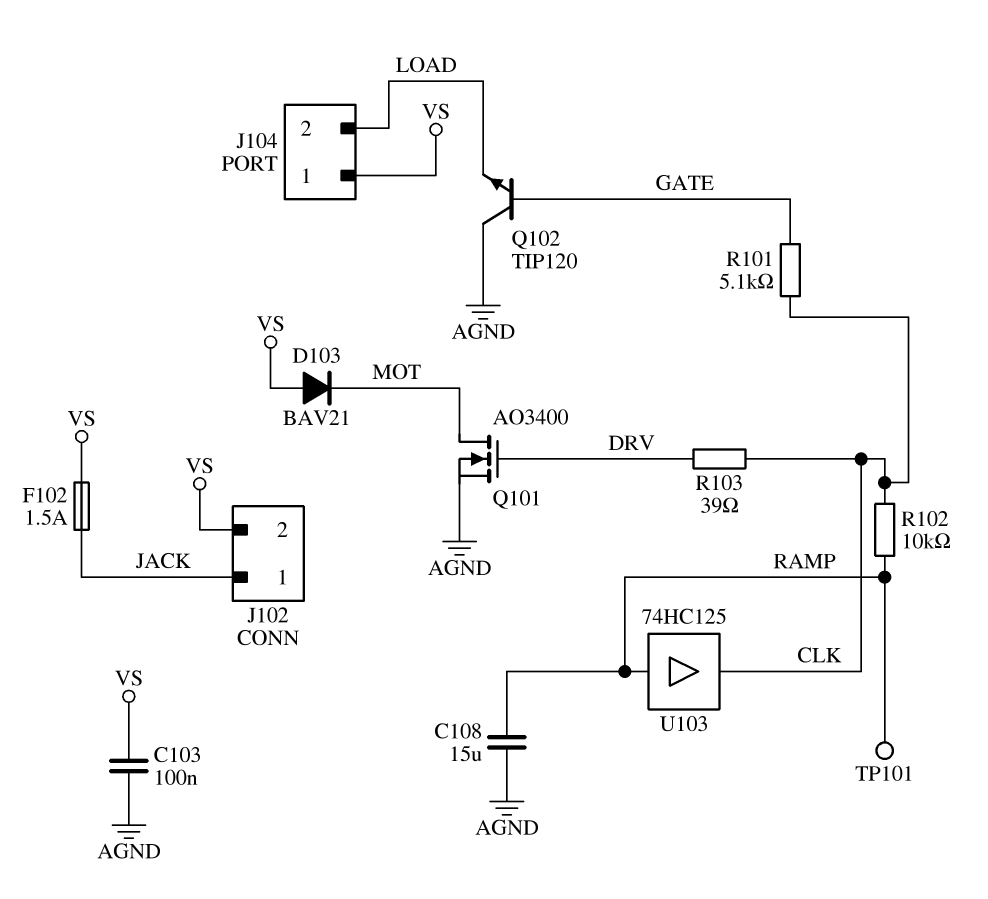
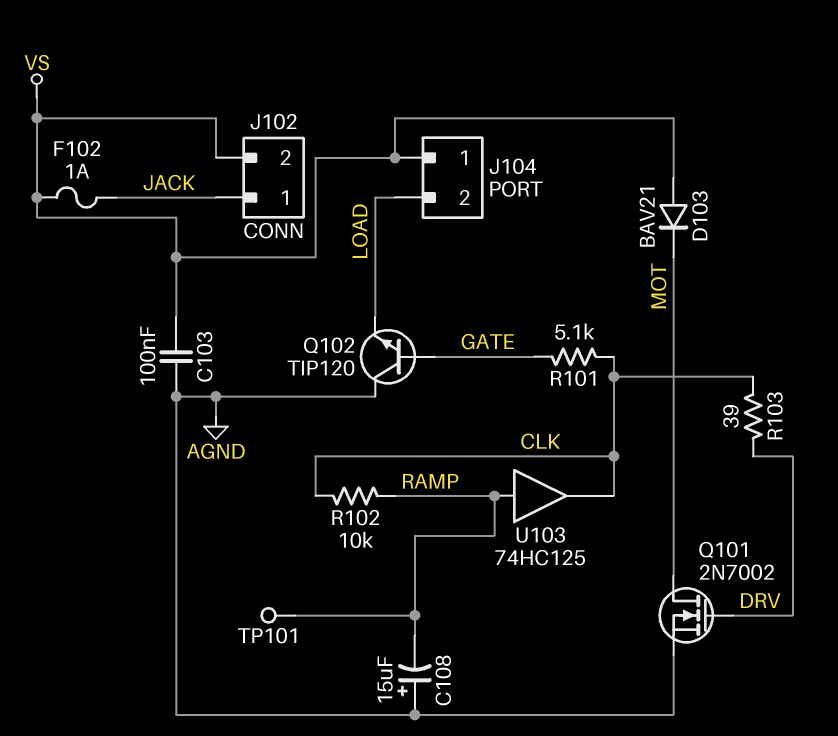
C108: 15uF (AGND, RAMP) -> 15uF (plus AGND, minus RAMP)
F102: 1.5A (JACK, VS) -> 1A (JACK, VS)
Q101: NMOS AO3400 (G DRV, D MOT, S AGND) -> NMOS 2N7002 (G DRV, D MOT, S AGND)

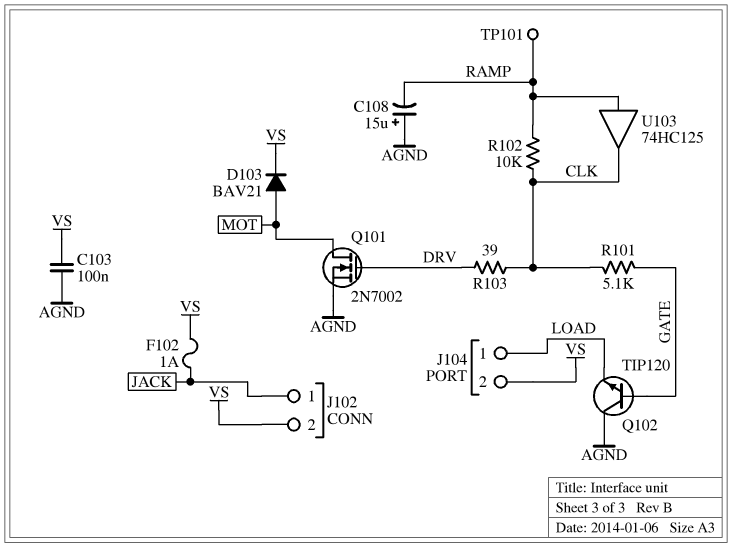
D103: diode BAV21 (A VS, K MOT) -> diode BAV21 (A MOT, K VS)
J104 pin 1: VS -> LOAD
J104 pin 2: LOAD -> VS

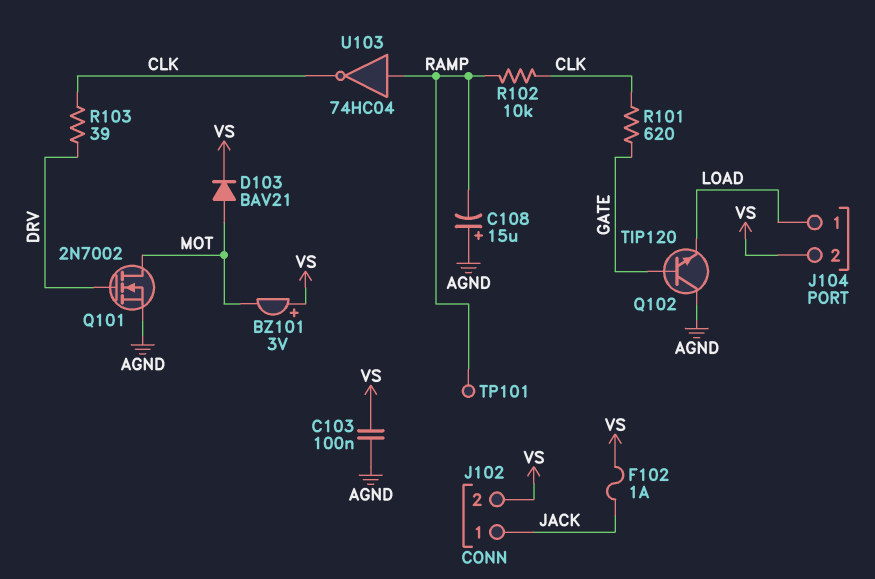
BZ101: none -> buzzer 3V (plus VS, minus MOT)
R101: 5.1k (CLK, GATE) -> 620 (CLK, GATE)
U103: buffer 74HC125 (in RAMP, out CLK) -> NOT 74HC04 (in RAMP, out CLK)

